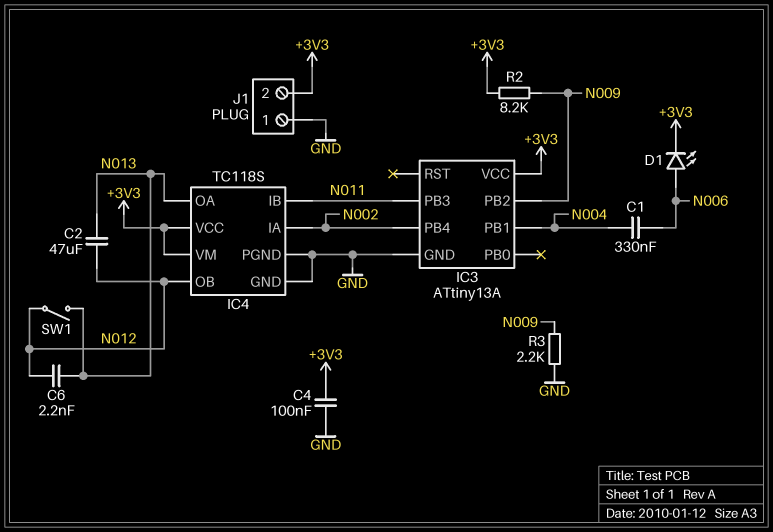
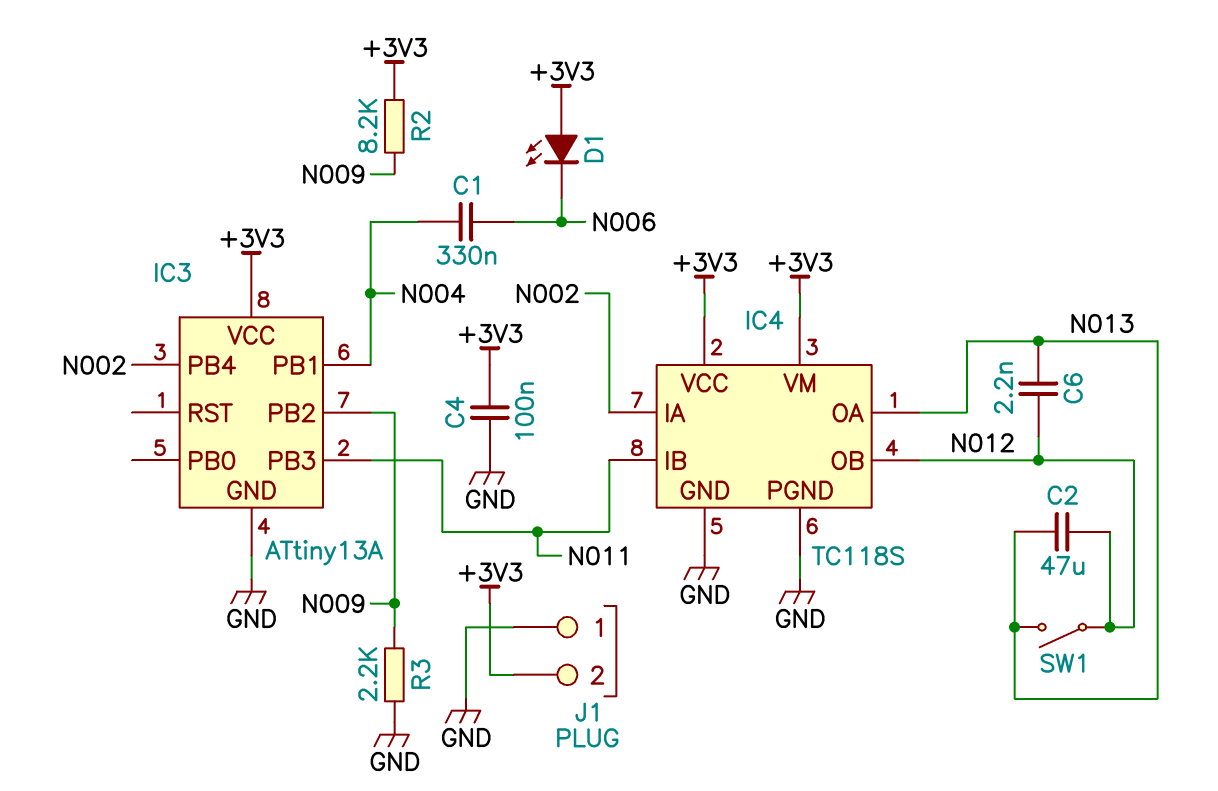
D1: LED (A N006, K +3V3) -> LED (A +3V3, K N006)

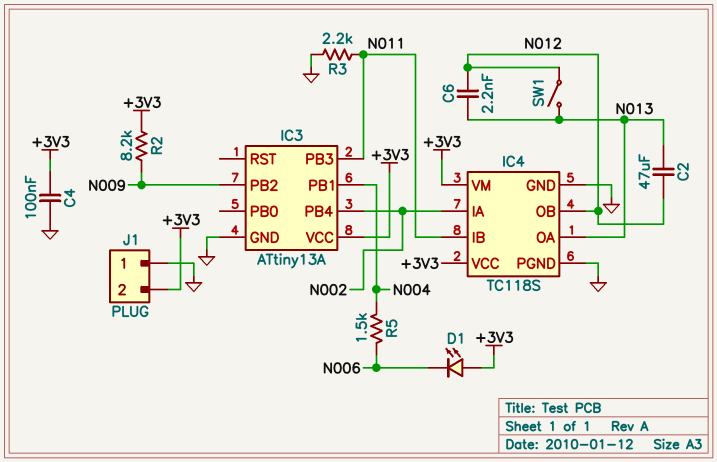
C1: 330nF (N004, N006) -> none
R3: 2.2k (GND, N009) -> 2.2k (GND, N011)
R5: none -> 1.5k (N004, N006)

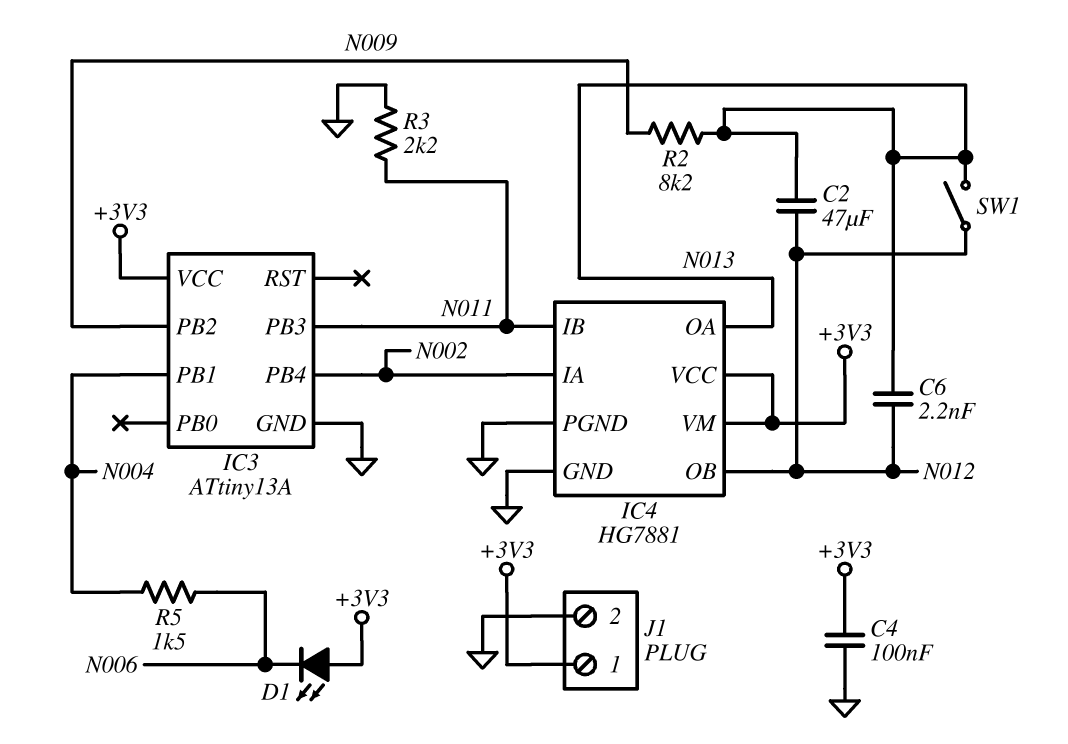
IC4: TC118S -> HG7881
J1 pin 1: GND -> +3V3
J1 pin 2: +3V3 -> GND
R2: 8.2k (+3V3, N009) -> 8.2k (N009, N013)

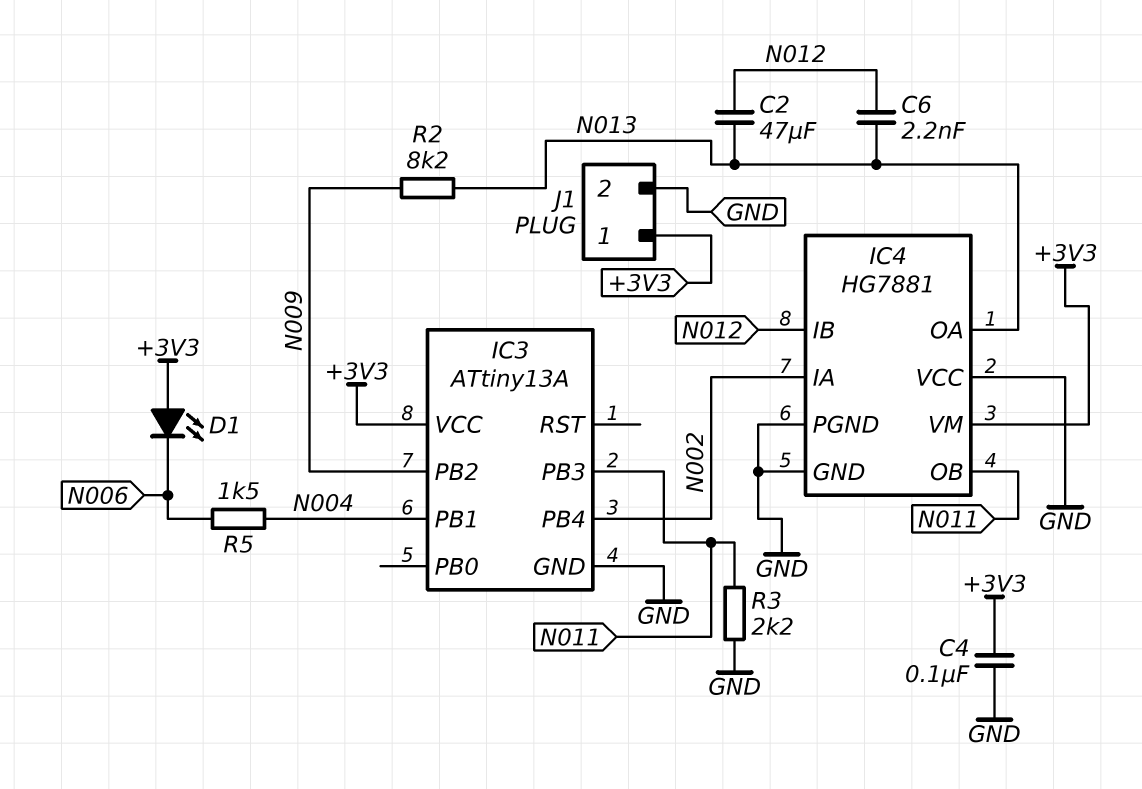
IC4 pin IB: N011 -> N012
IC4 pin OB: N012 -> N011
IC4 pin VCC: +3V3 -> GND
SW1: switch (N012, N013) -> none

